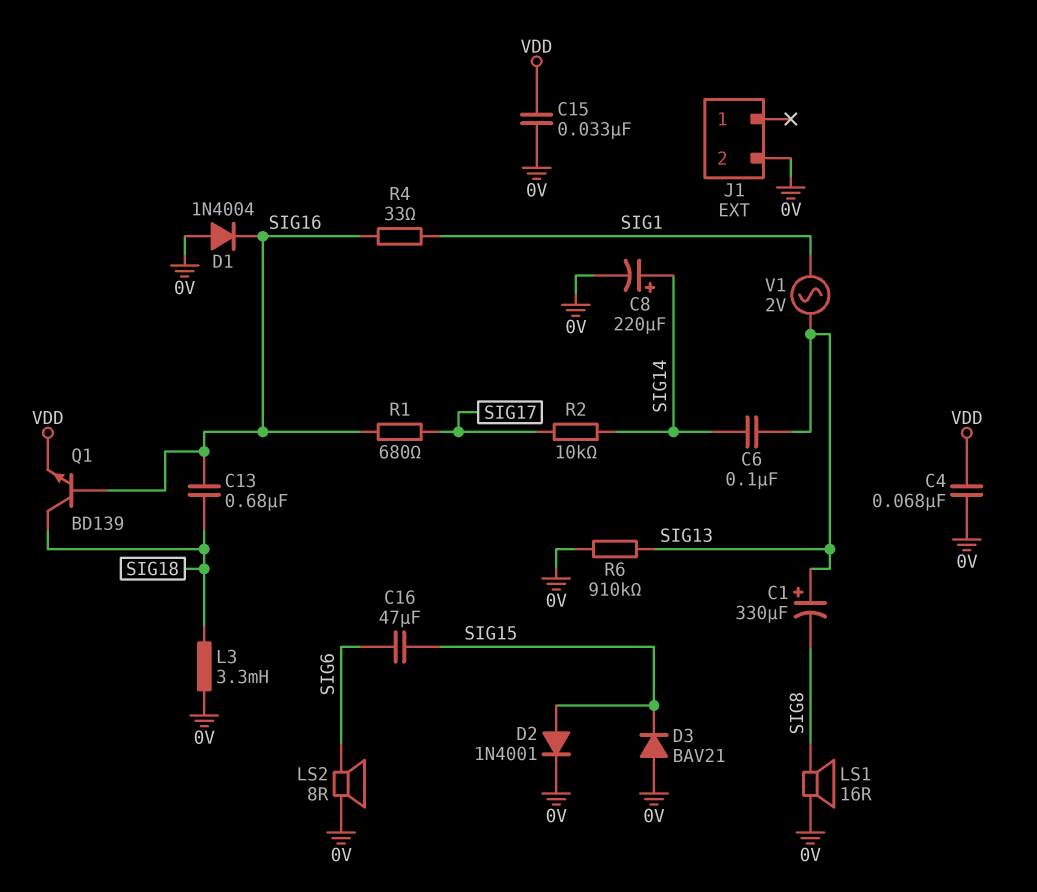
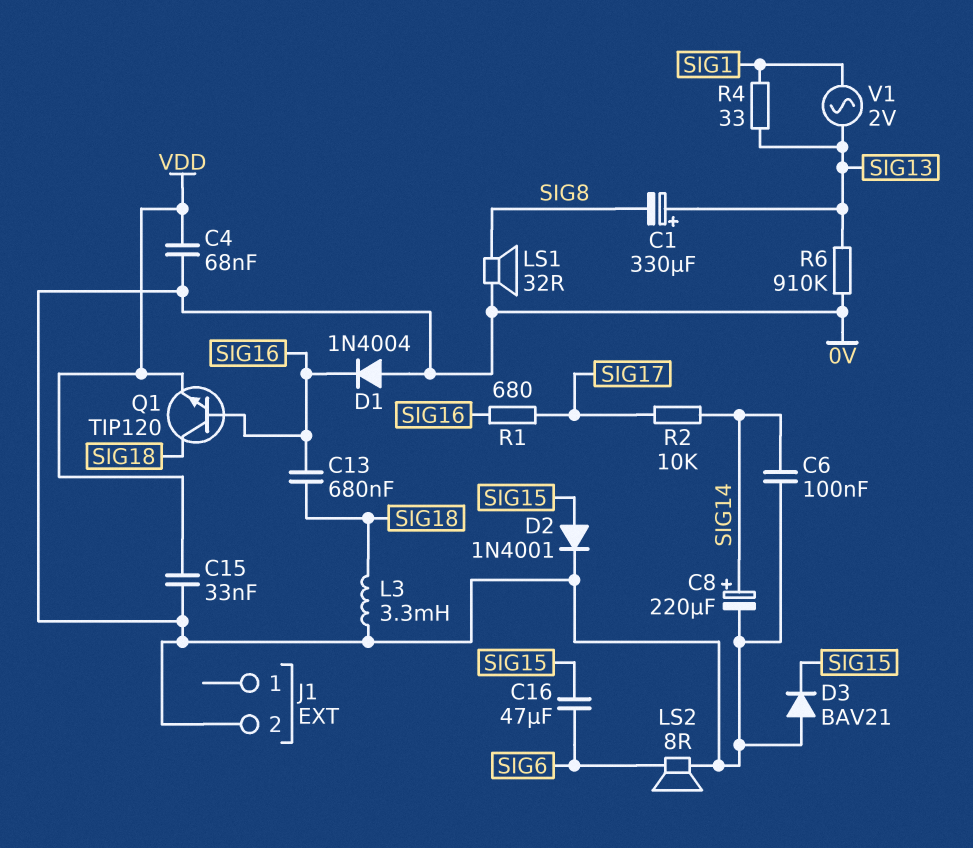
C6: 100nF (SIG13, SIG14) -> 100nF (0V, SIG14)
LS1: speaker 16R (0V, SIG8) -> speaker 32R (0V, SIG8)
Q1: NPN BD139 (B SIG16, C SIG18, E VDD) -> NPN TIP120 (B SIG16, C SIG18, E VDD)
R4: 33 (SIG1, SIG16) -> 33 (SIG1, SIG13)

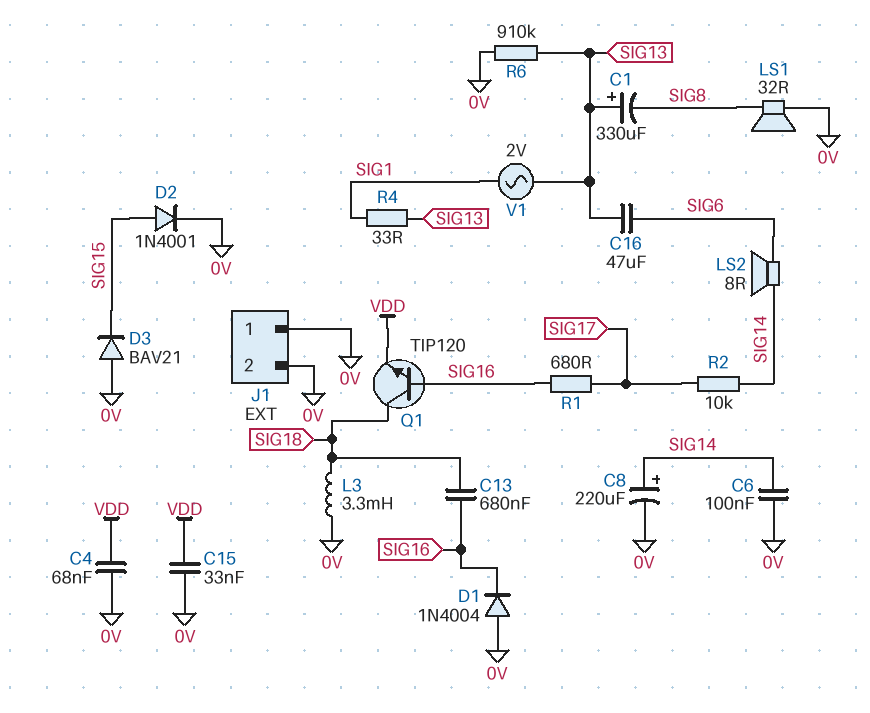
C16: 47uF (SIG6, SIG15) -> 47uF (SIG6, SIG13)
J1 pin 1: none -> 0V
LS2: speaker 8R (0V, SIG6) -> speaker 8R (SIG6, SIG14)

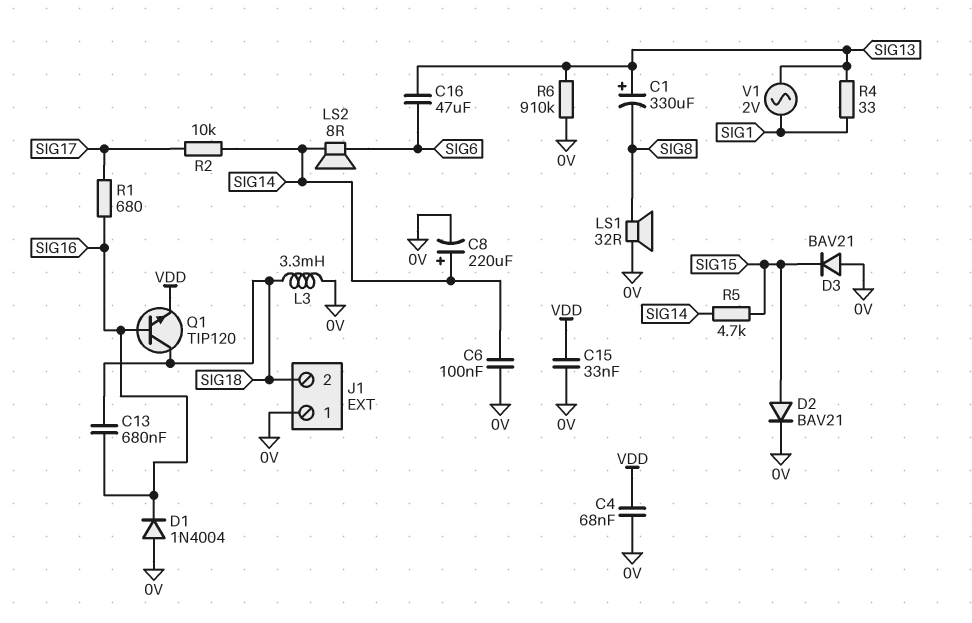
D2: diode 1N4001 (A SIG15, K 0V) -> diode BAV21 (A SIG15, K 0V)
J1 pin 2: 0V -> SIG18
R5: none -> 4.7k (SIG14, SIG15)

